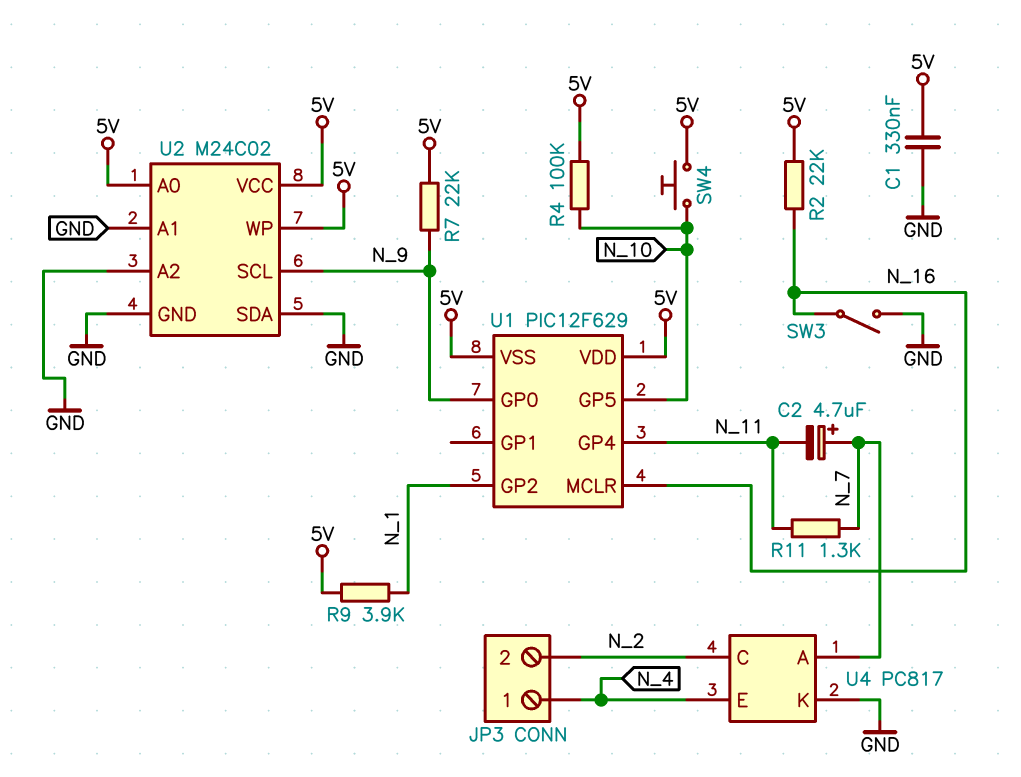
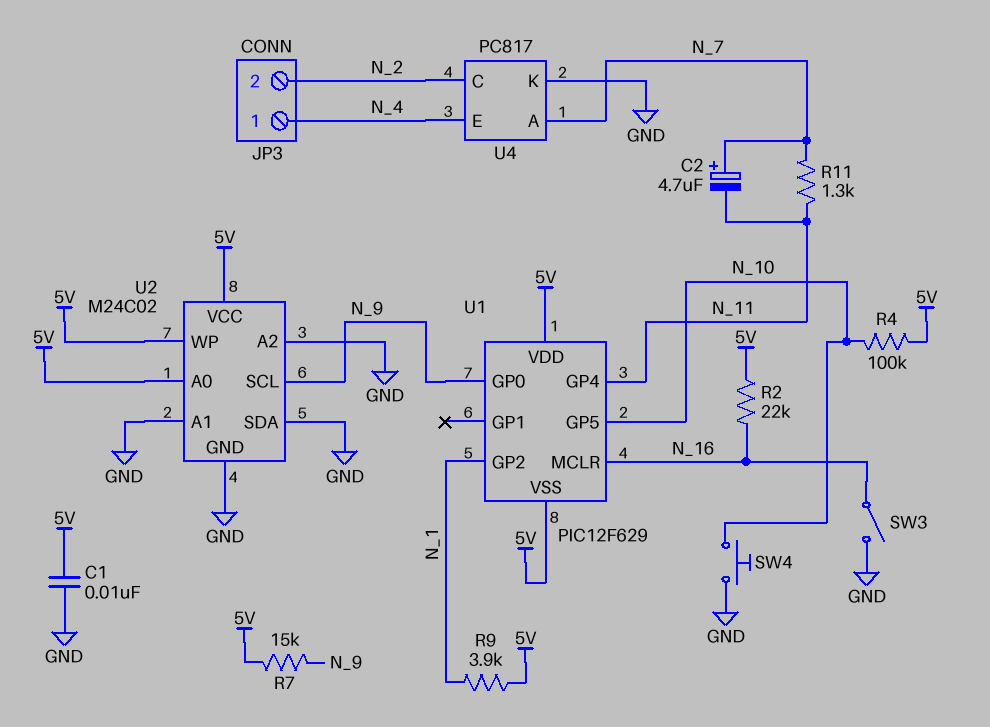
C1: 330nF (5V, GND) -> 10nF (5V, GND)
R7: 22k (5V, N_9) -> 15k (5V, N_9)
SW4: button (5V, N_10) -> button (GND, N_10)

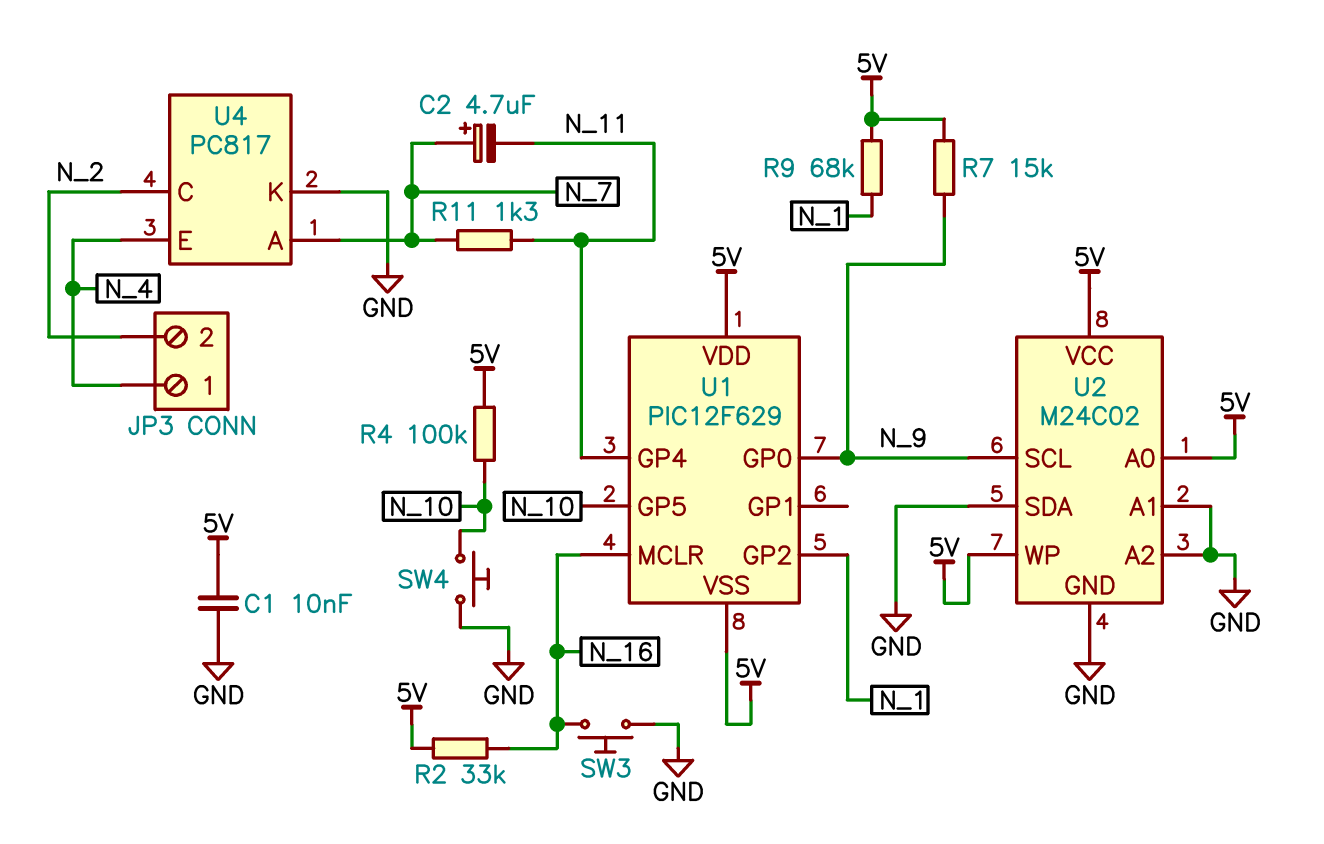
R2: 22k (5V, N_16) -> 33k (5V, N_16)
R9: 3.9k (5V, N_1) -> 68k (5V, N_1)
SW3: switch (GND, N_16) -> button (GND, N_16)

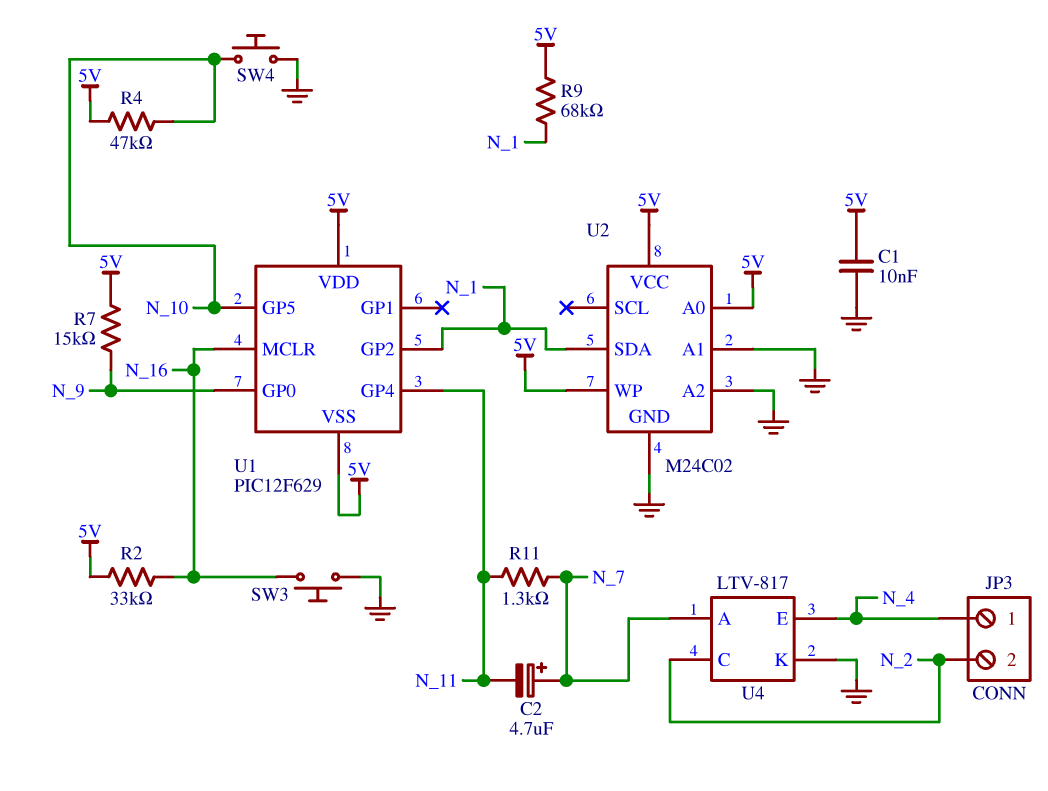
R4: 100k (5V, N_10) -> 47k (5V, N_10)
U2 pin SCL: N_9 -> none
U2 pin SDA: GND -> N_1
U4: PC817 -> LTV-817

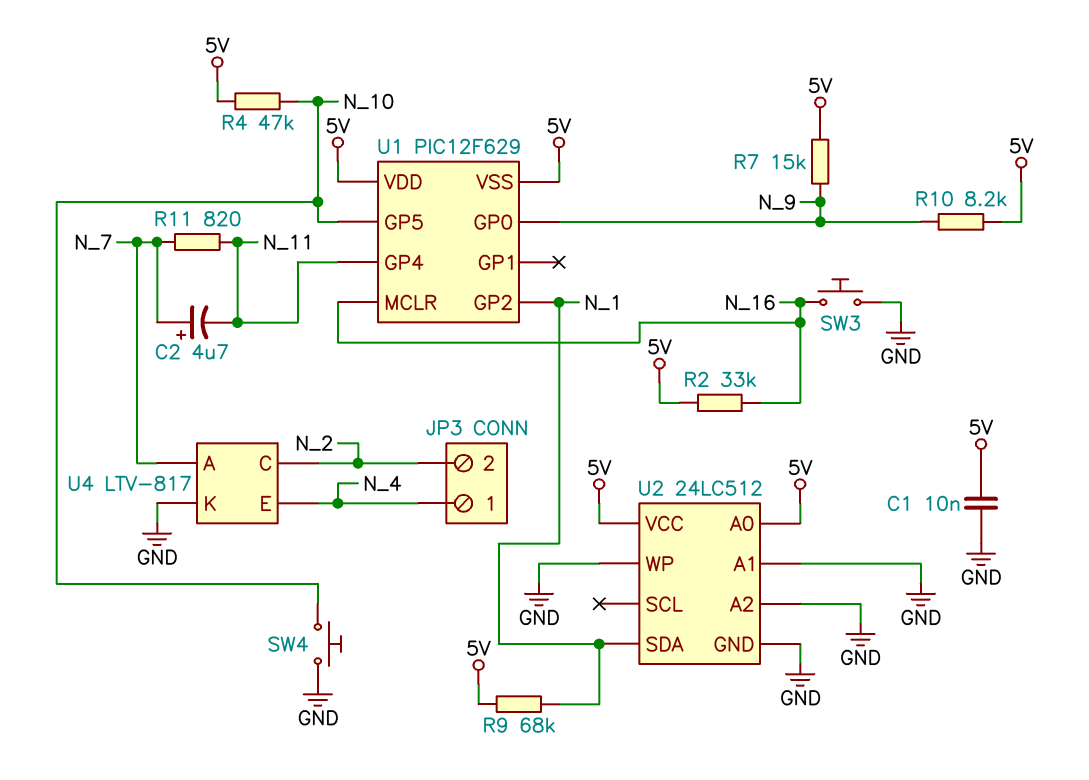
R10: none -> 8.2k (5V, N_9)
R11: 1.3k (N_7, N_11) -> 820 (N_7, N_11)
U2: M24C02 -> 24LC512
U2 pin WP: 5V -> GND

